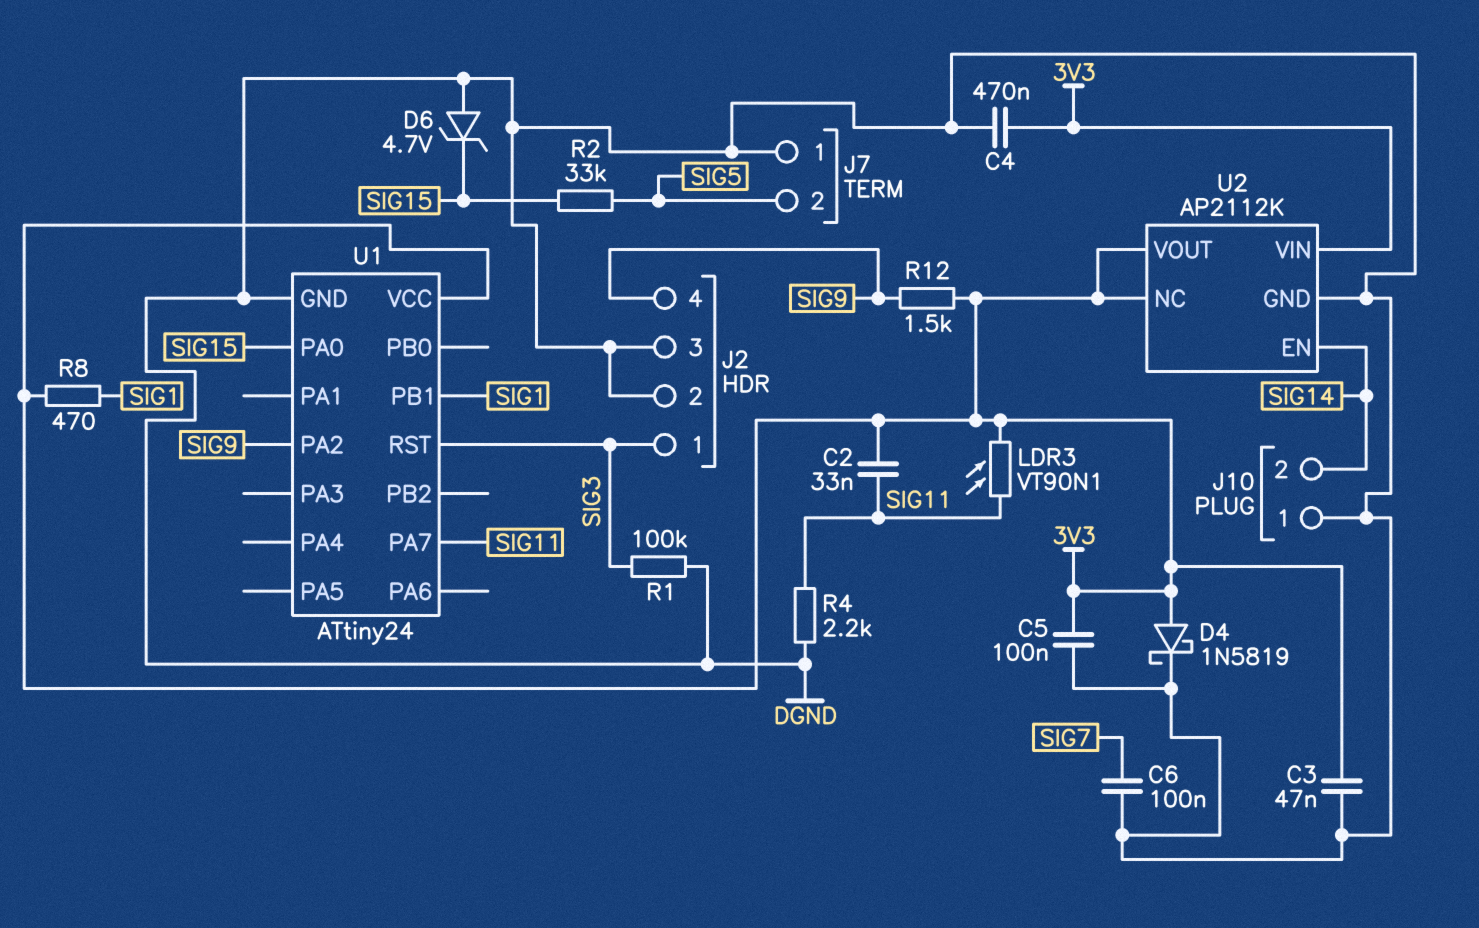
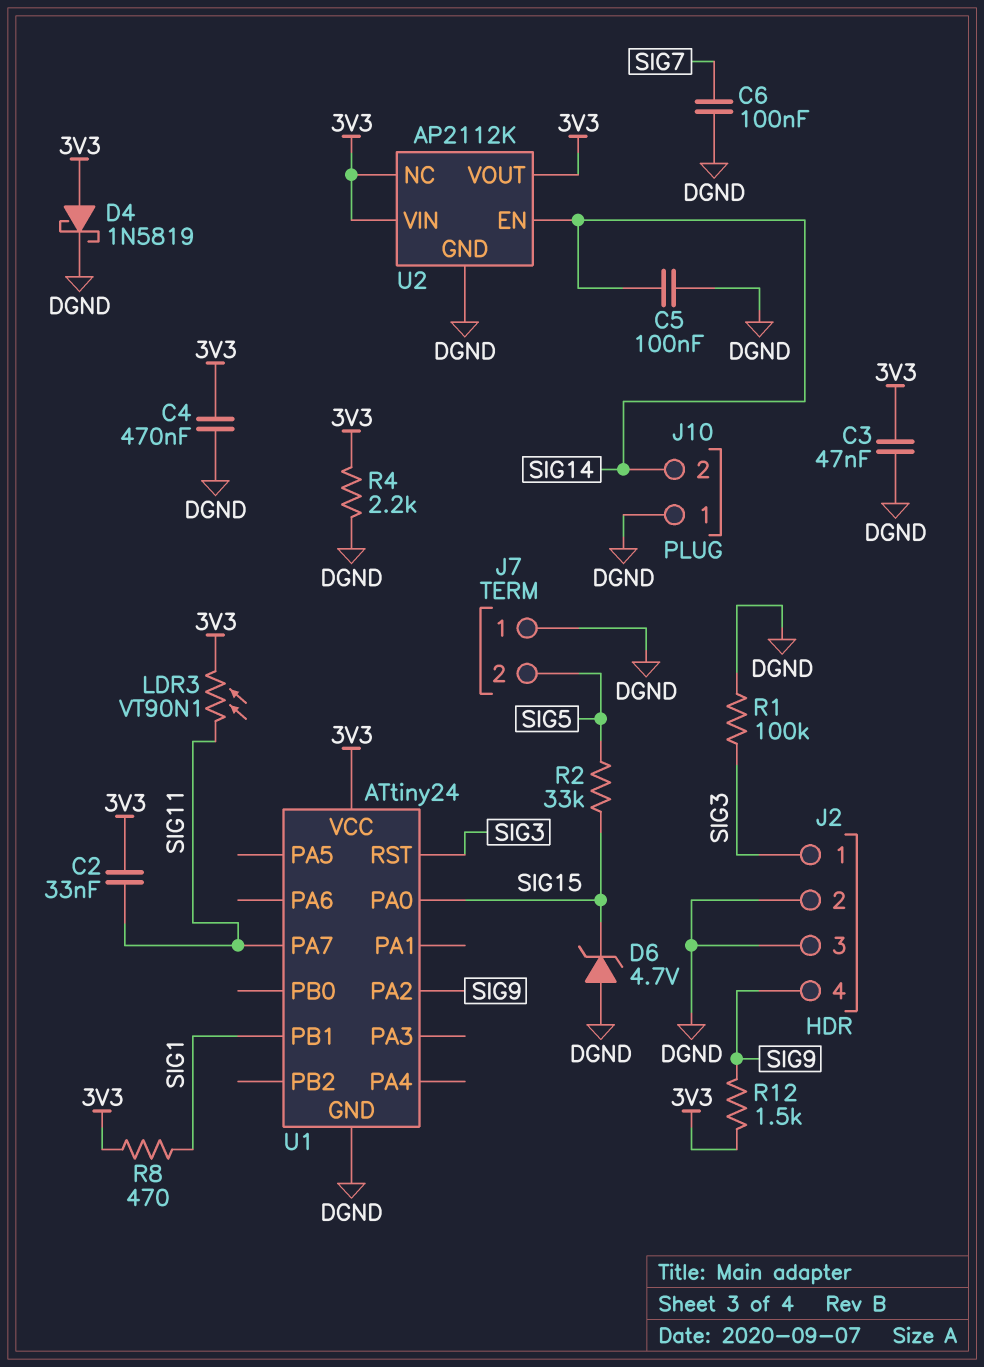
C5: 100nF (3V3, DGND) -> 100nF (DGND, SIG14)
R4: 2.2k (DGND, SIG11) -> 2.2k (3V3, DGND)

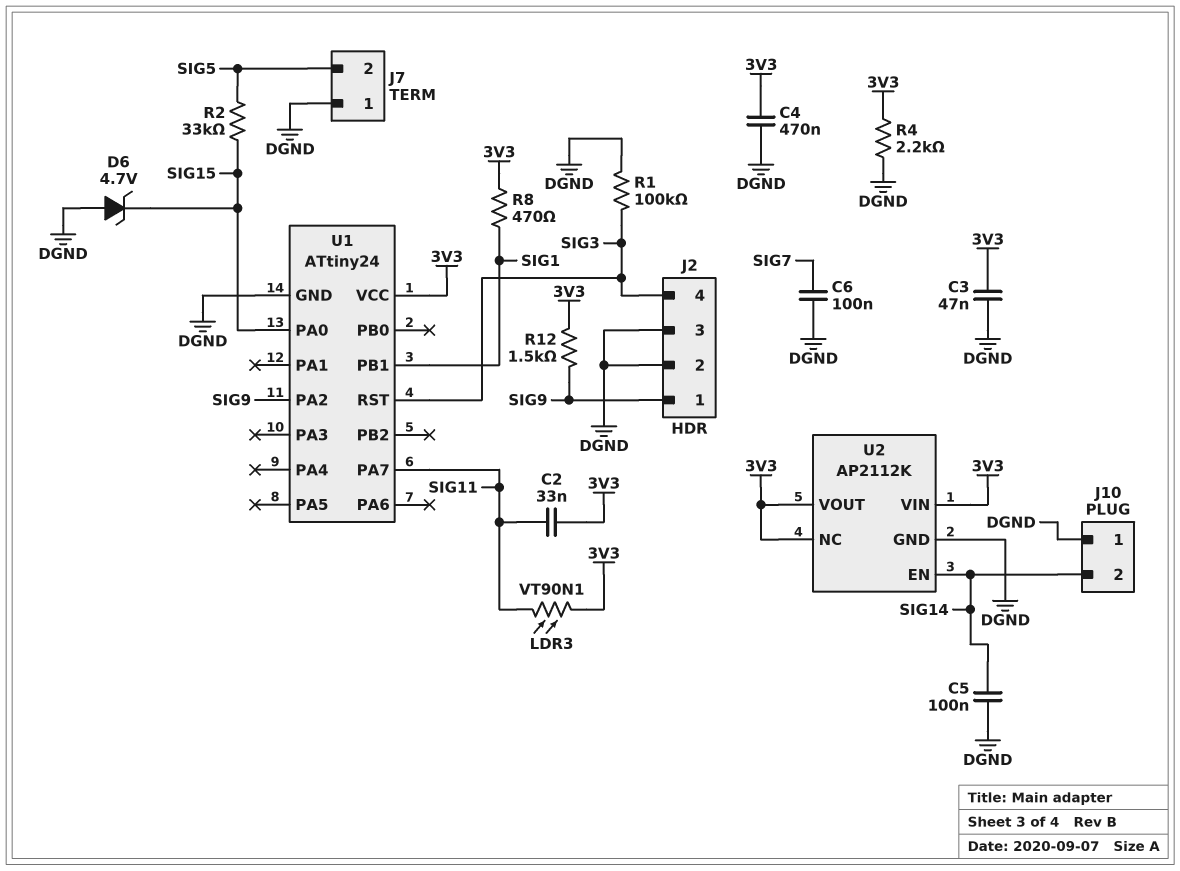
D4: schottky 1N5819 (A 3V3, K DGND) -> none
J2 pin 1: SIG3 -> SIG9
J2 pin 4: SIG9 -> SIG3

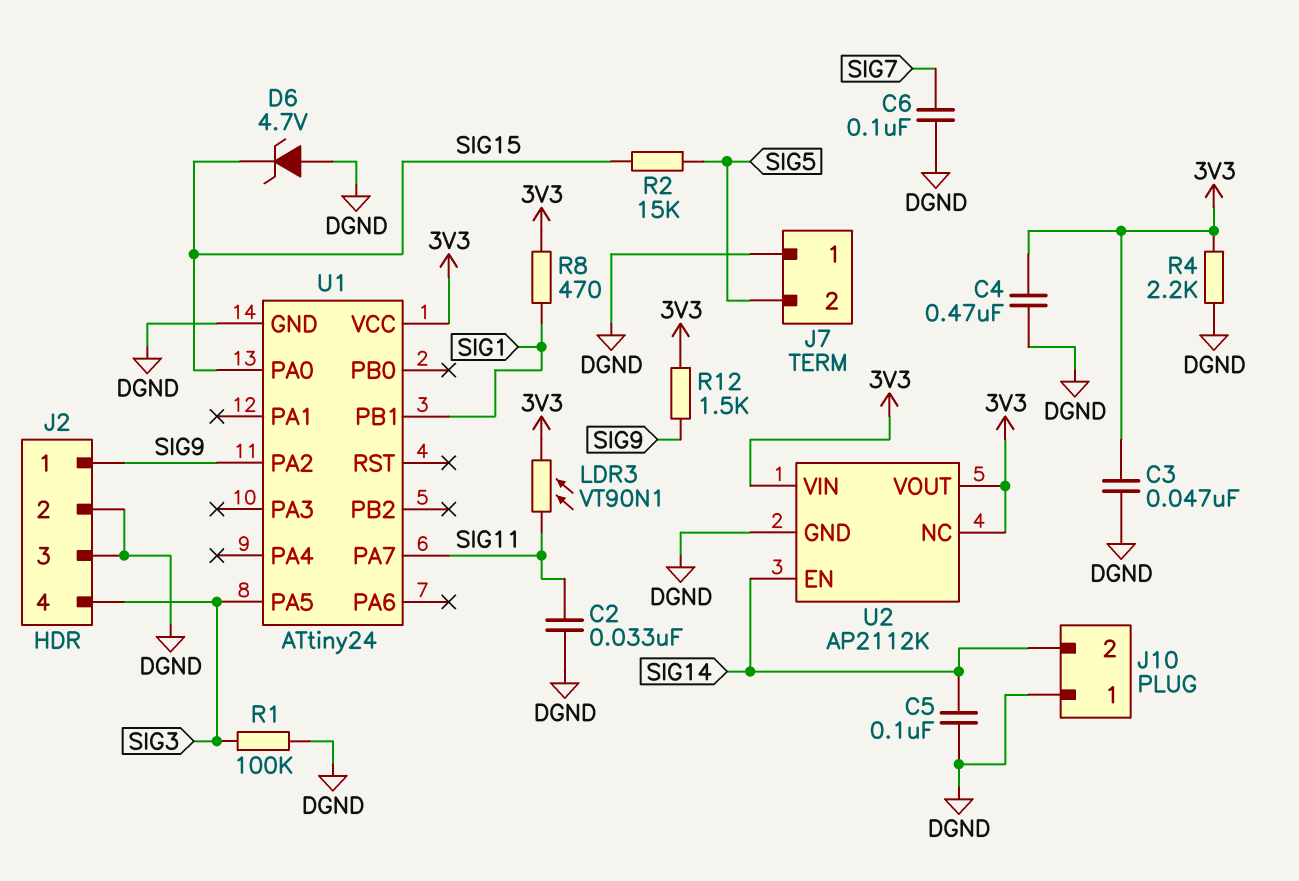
C2: 33nF (3V3, SIG11) -> 33nF (DGND, SIG11)
R2: 33k (SIG5, SIG15) -> 15k (SIG5, SIG15)
U1 pin PA5: none -> SIG3
U1 pin RST: SIG3 -> none

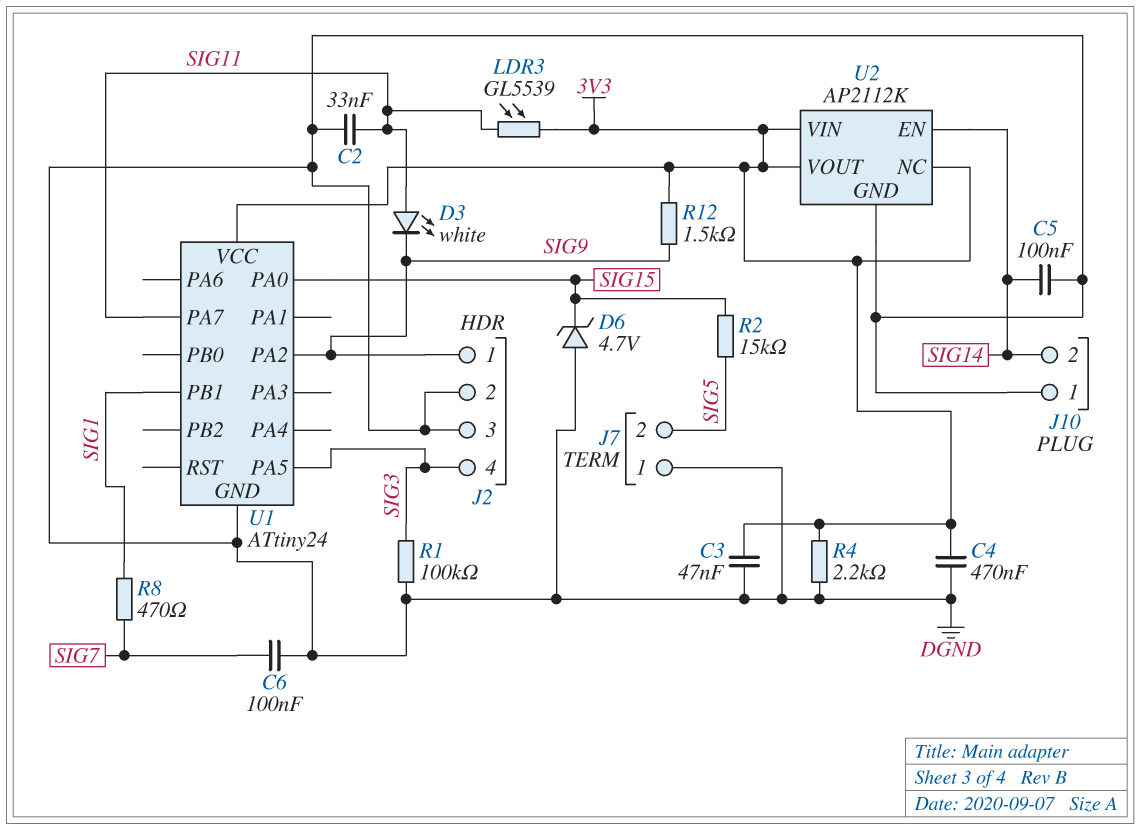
D3: none -> LED white (A SIG11, K SIG9)
LDR3: VT90N1 (3V3, SIG11) -> GL5539 (3V3, SIG11)
R8: 470 (3V3, SIG1) -> 470 (SIG1, SIG7)

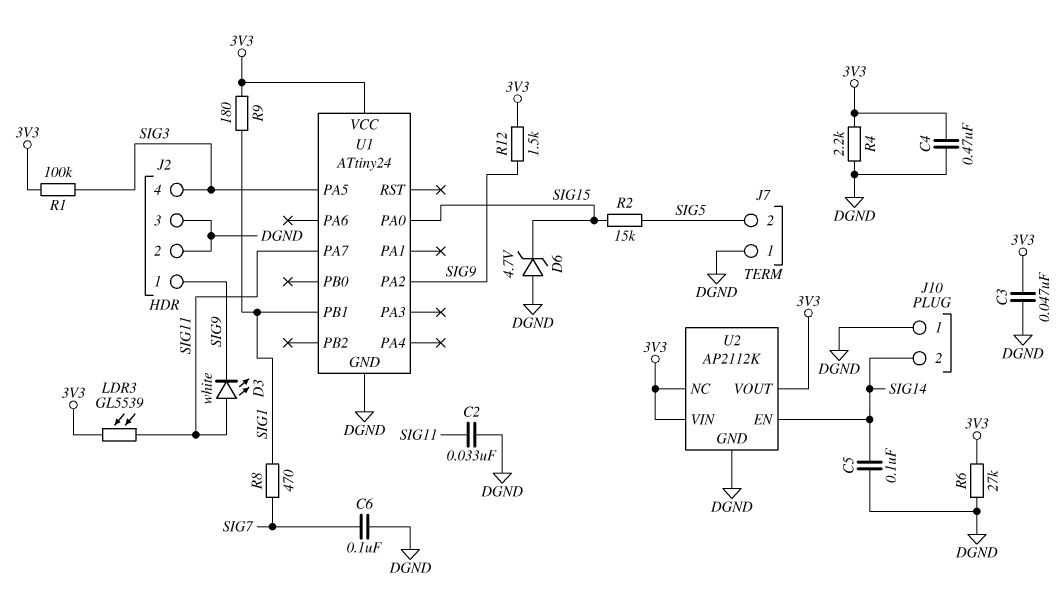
R1: 100k (DGND, SIG3) -> 100k (3V3, SIG3)
R6: none -> 27k (3V3, DGND)
R9: none -> 180 (3V3, SIG1)

